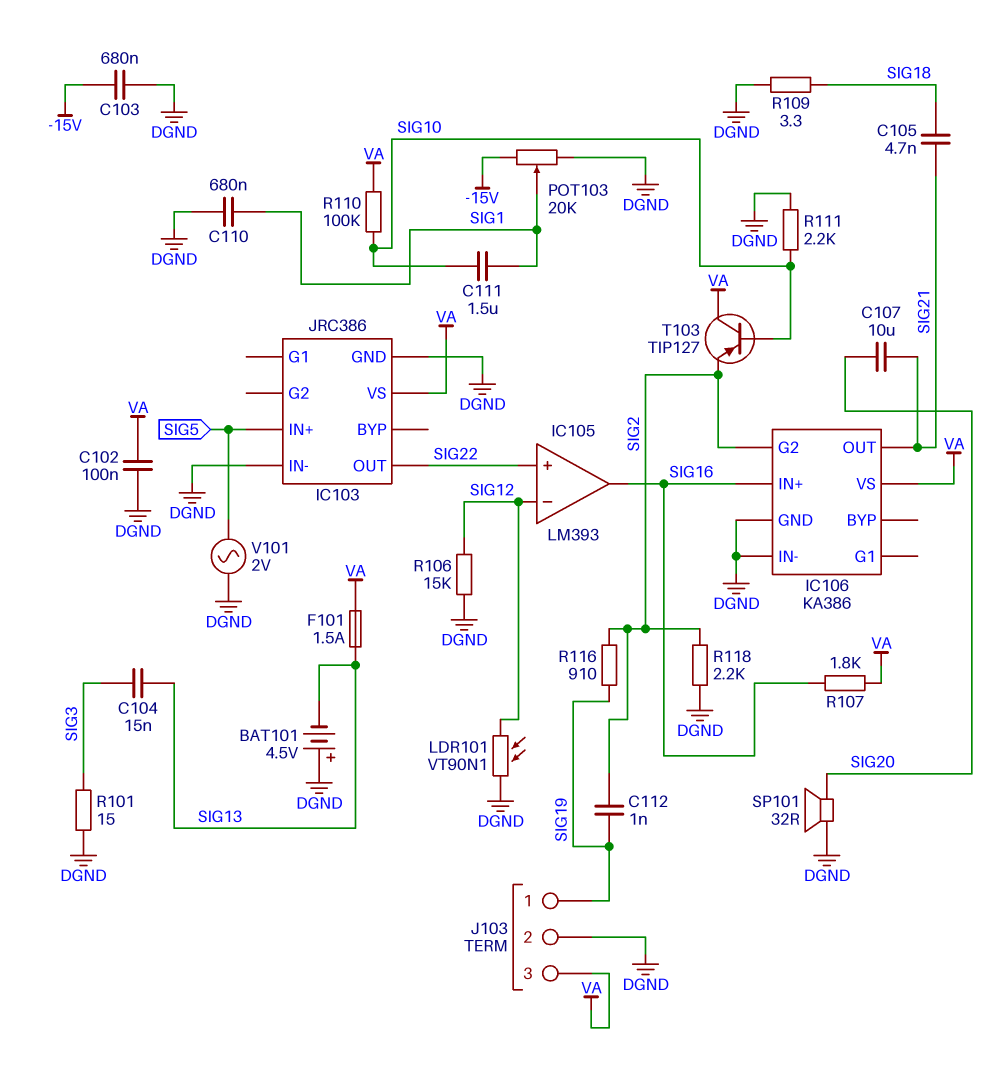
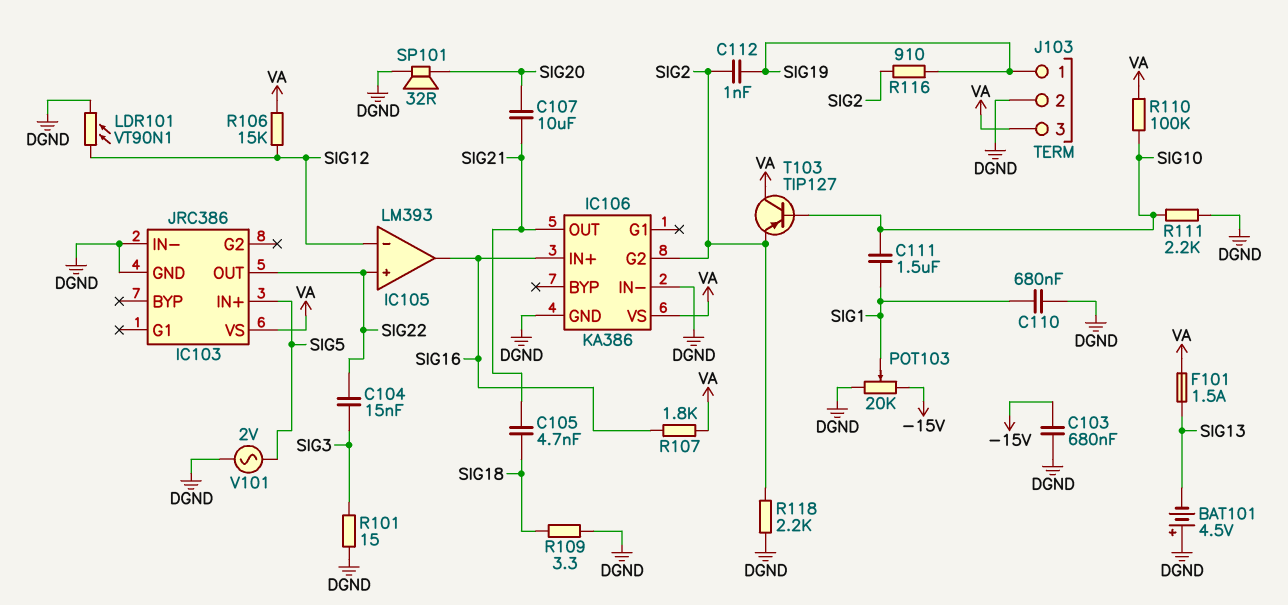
C102: 100nF (DGND, VA) -> none
C104: 15nF (SIG3, SIG13) -> 15nF (SIG3, SIG22)
R106: 15k (DGND, SIG12) -> 15k (SIG12, VA)

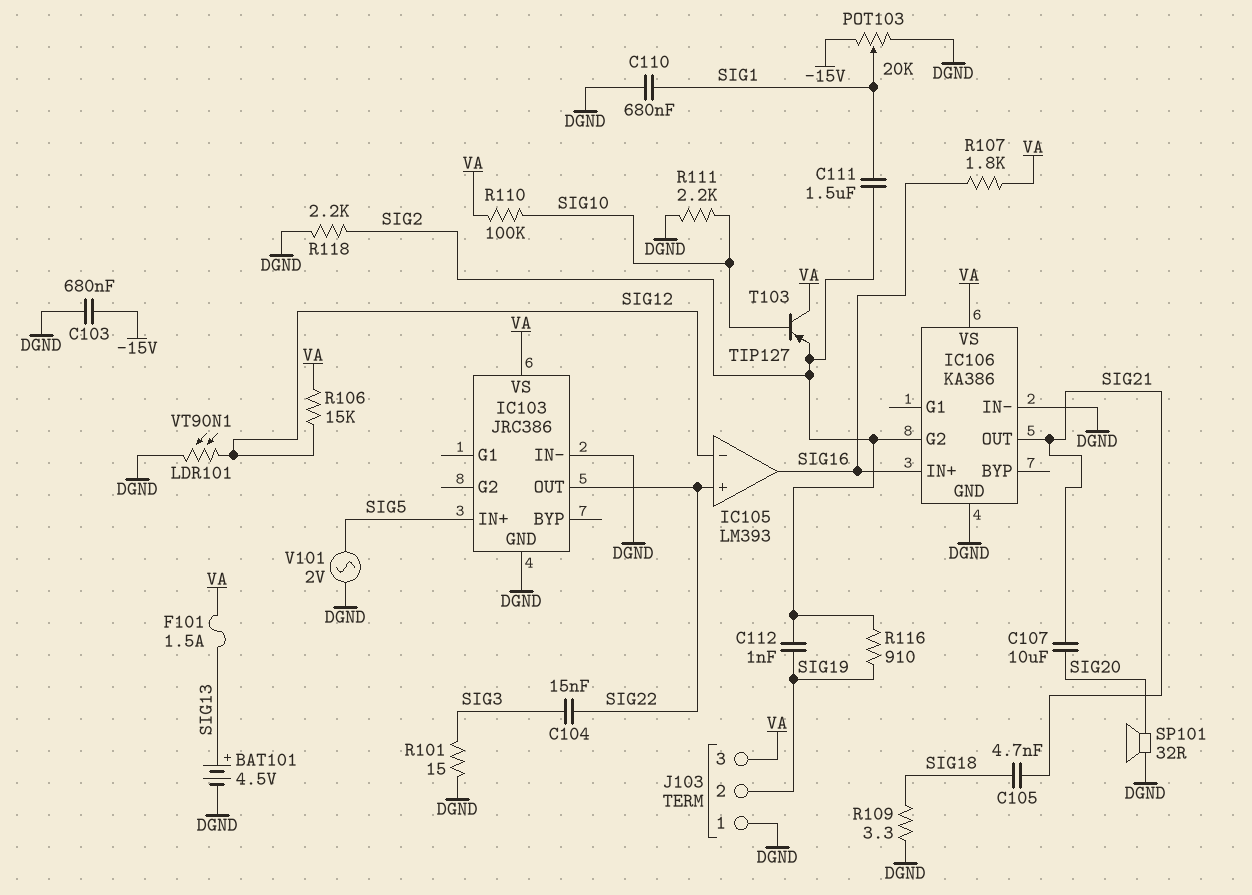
BAT101: 4.5V (plus DGND, minus SIG13) -> 4.5V (plus SIG13, minus DGND)
C111: 1.5uF (SIG1, SIG10) -> 1.5uF (SIG1, SIG2)
J103 pin 1: SIG19 -> DGND
J103 pin 2: DGND -> SIG19

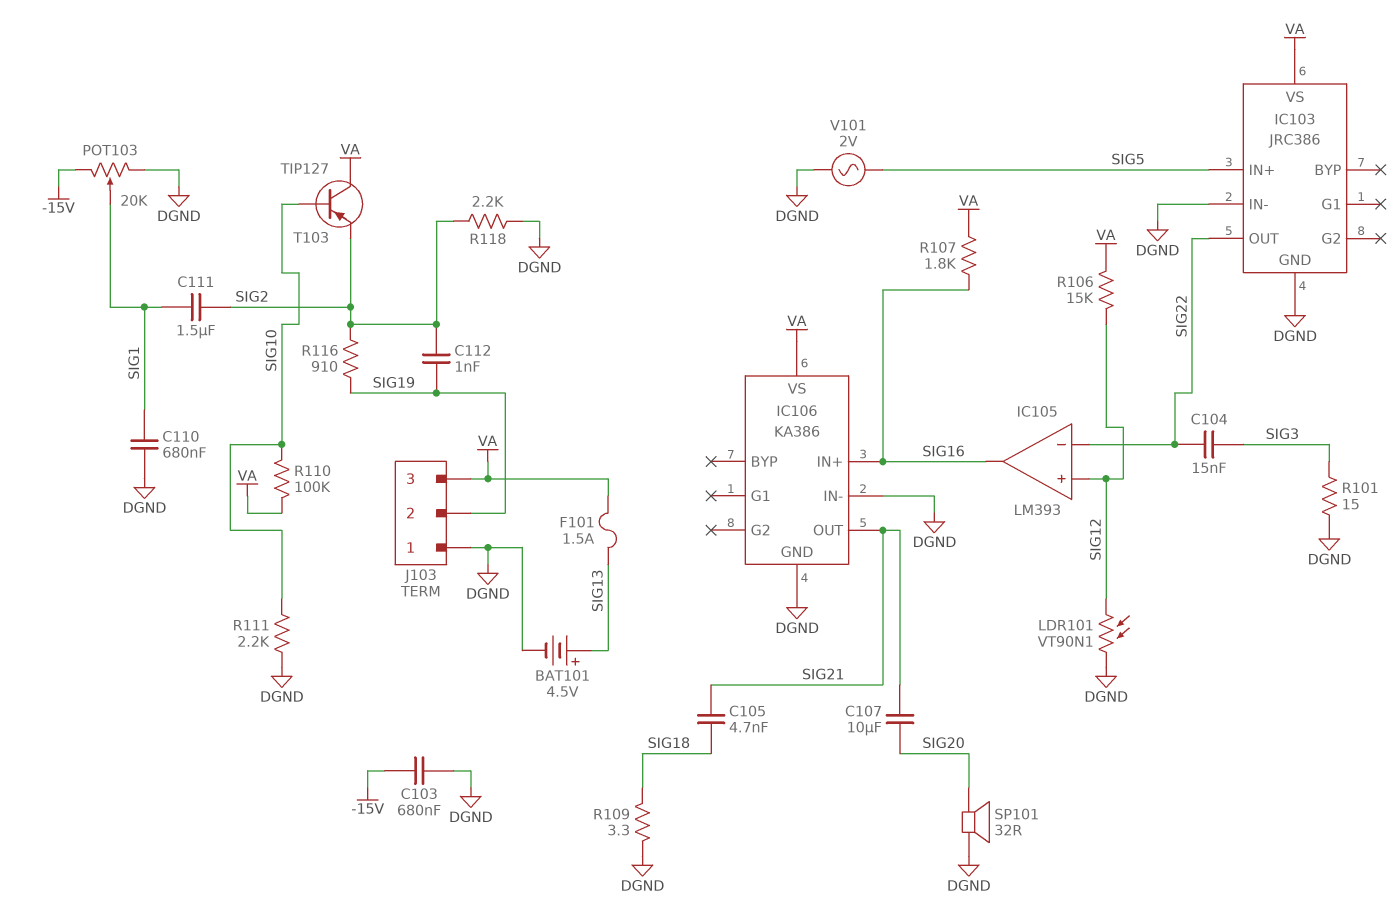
IC105 pin in+: SIG22 -> SIG12
IC105 pin in-: SIG12 -> SIG22
IC106 pin G2: SIG2 -> none

